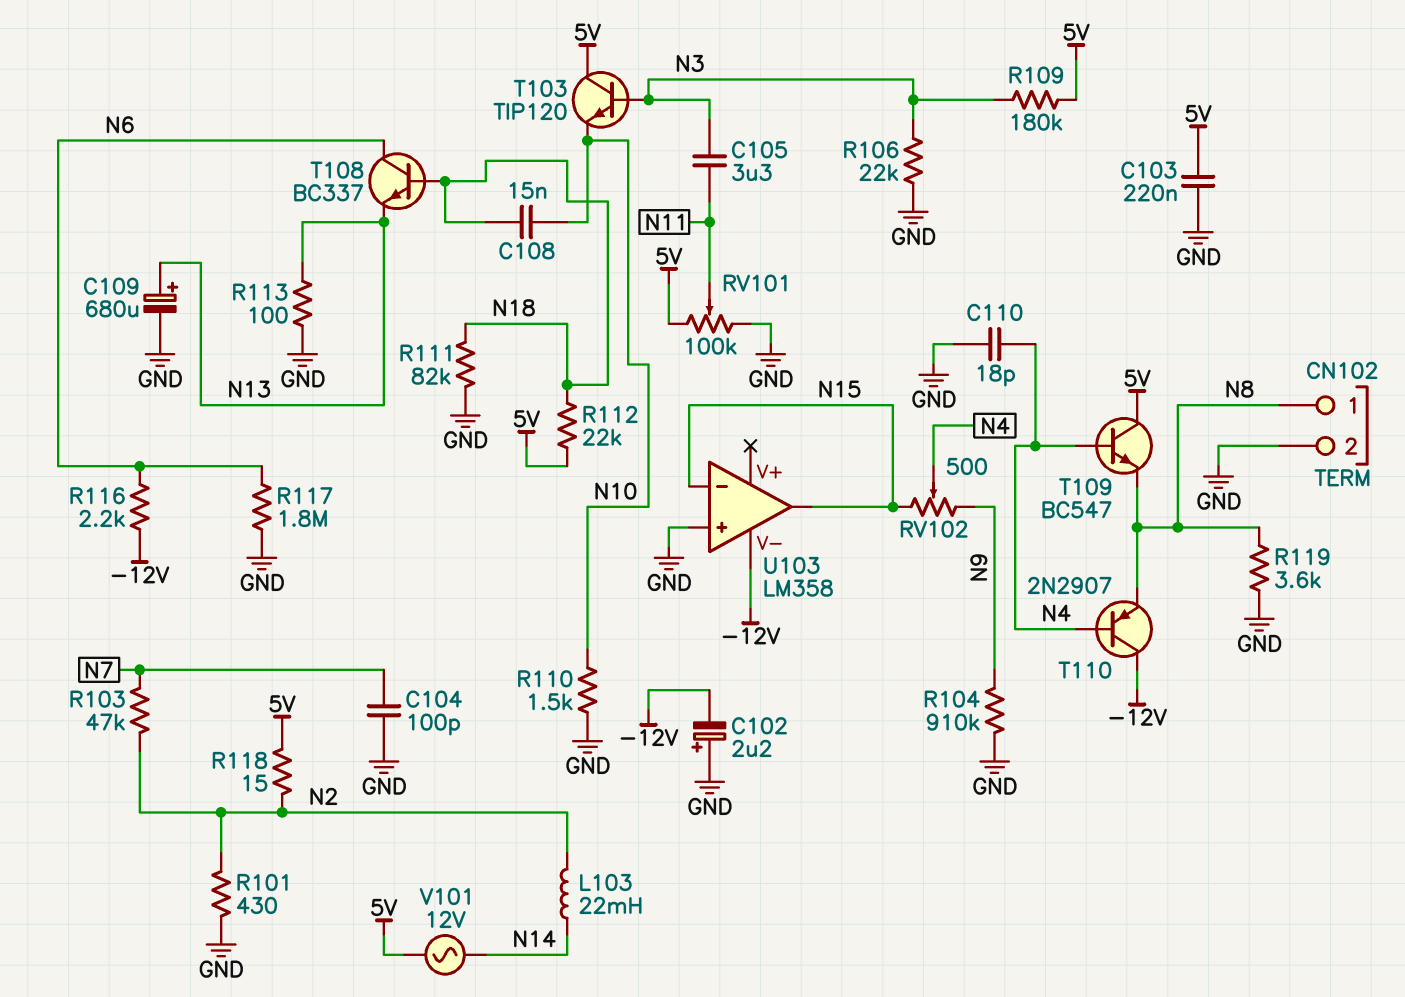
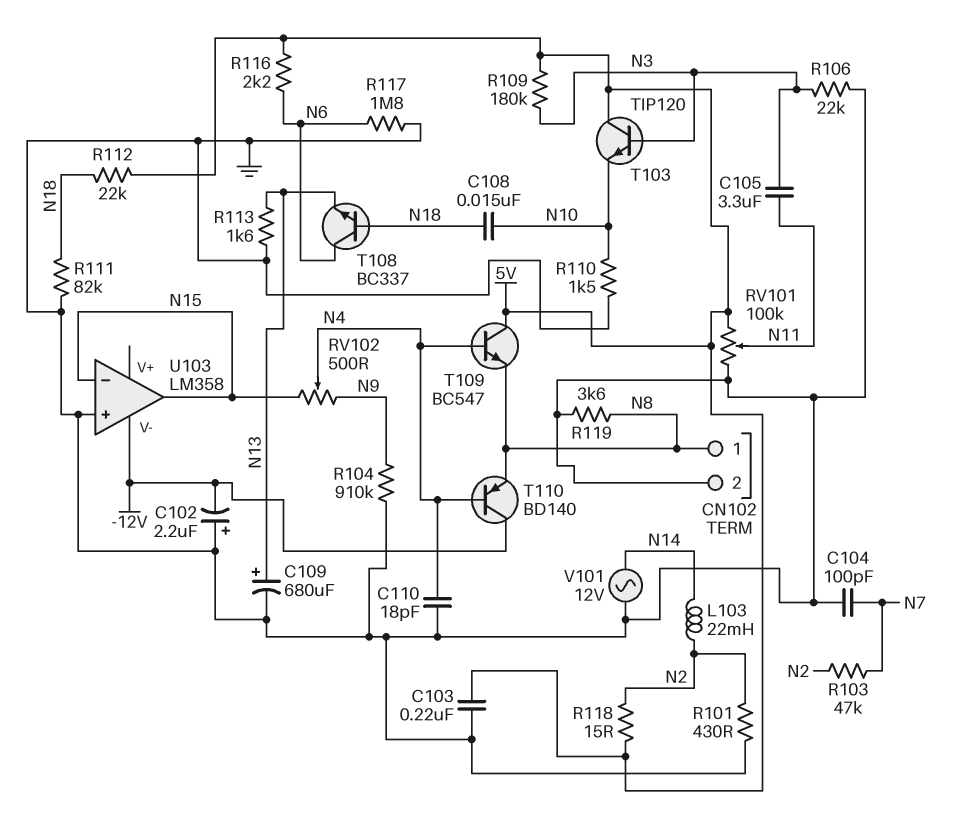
R113: 100 (GND, N13) -> 1.6k (GND, N13)
R116: 2.2k (-12V, N6) -> 2.2k (5V, N6)
T110: PNP 2N2907 (B N4, C -12V, E N8) -> PNP BD140 (B N4, C -12V, E N8)
V101: AC 12V (5V, N14) -> AC 12V (GND, N14)

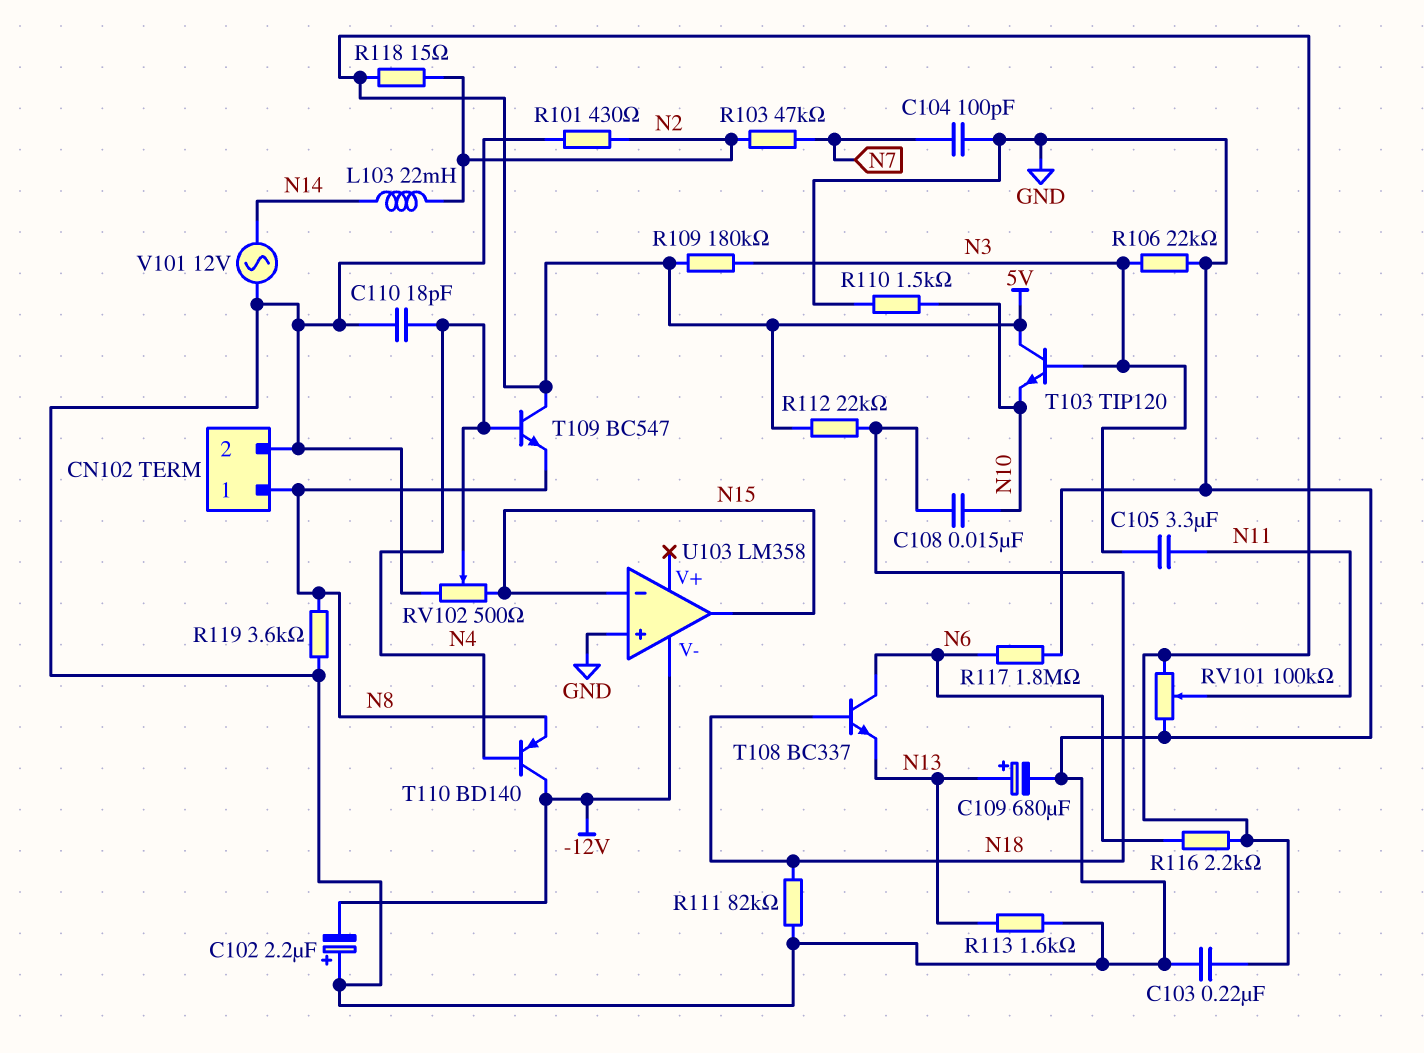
R104: 910k (GND, N9) -> none
RV102: 500 (N9, N15, wiper N4) -> 500 (GND, N15, wiper N4)

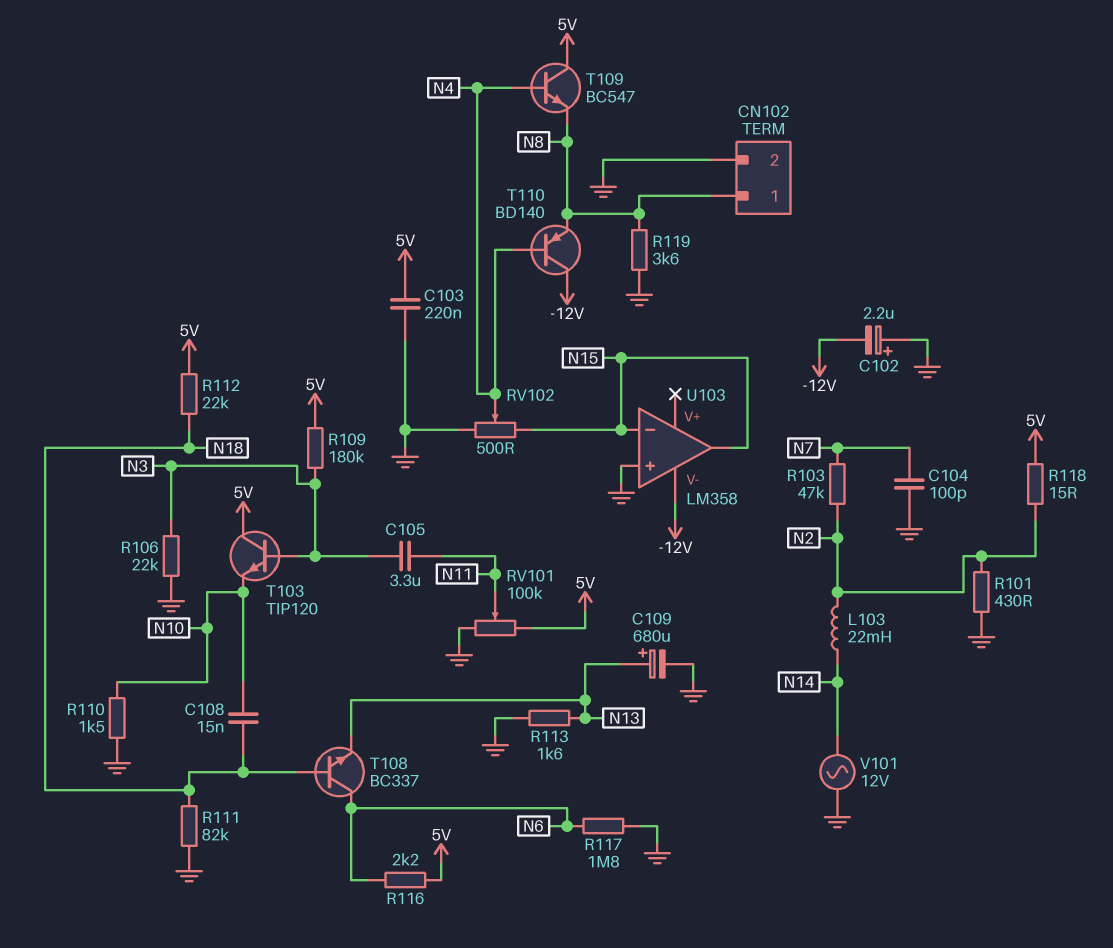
C110: 18pF (GND, N4) -> none

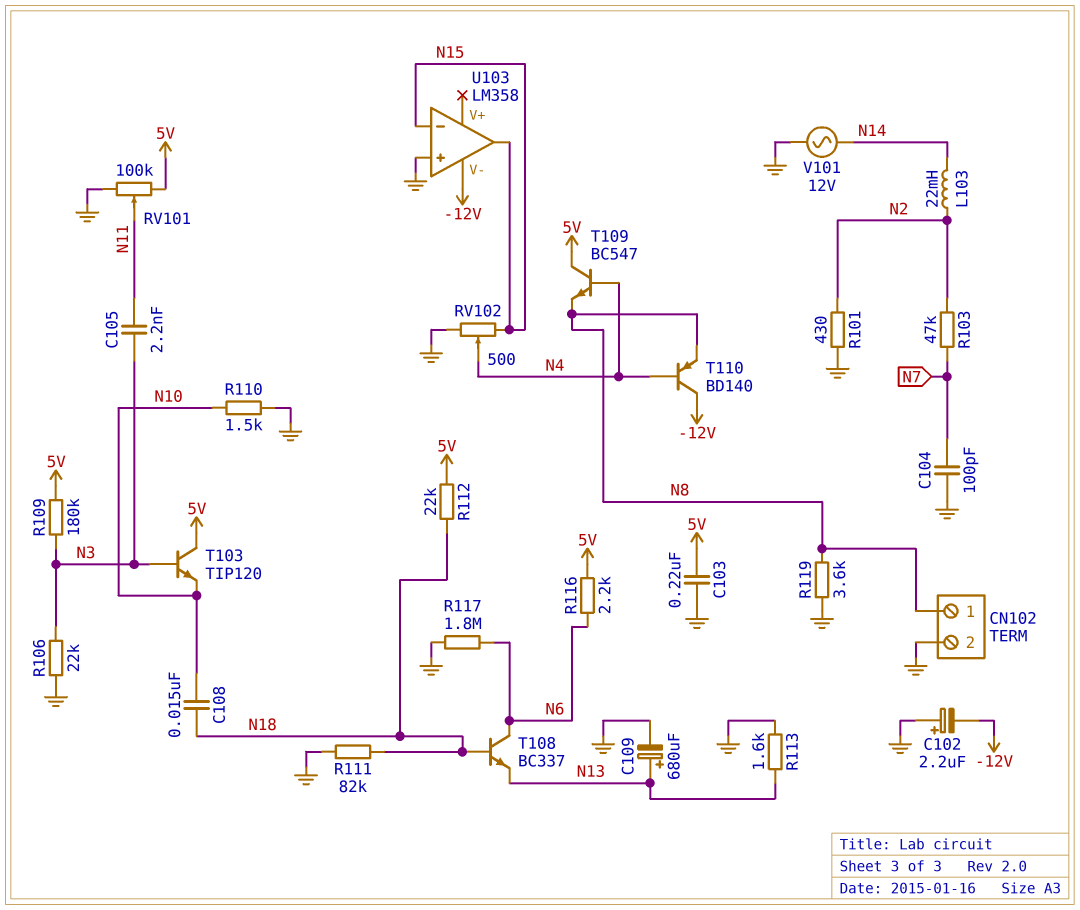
C105: 3.3uF (N3, N11) -> 2.2nF (N3, N11)
R118: 15 (5V, N2) -> none

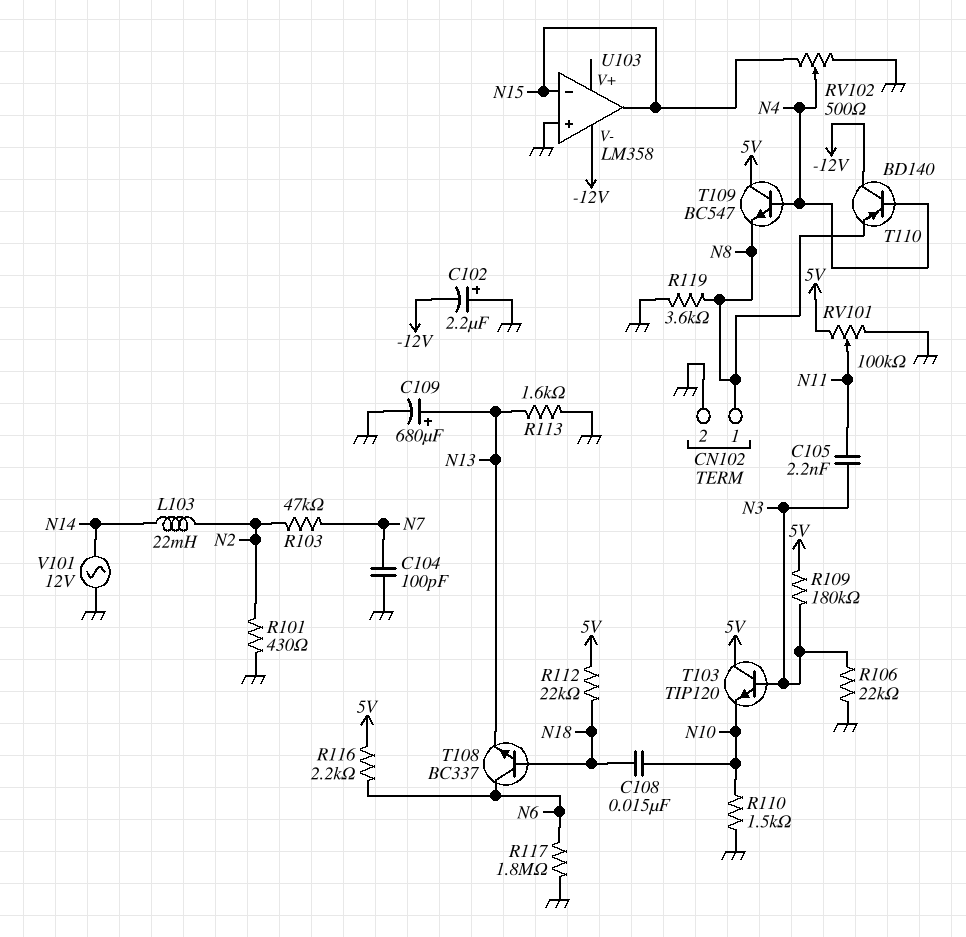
C103: 220nF (5V, GND) -> none
R111: 82k (GND, N18) -> none

